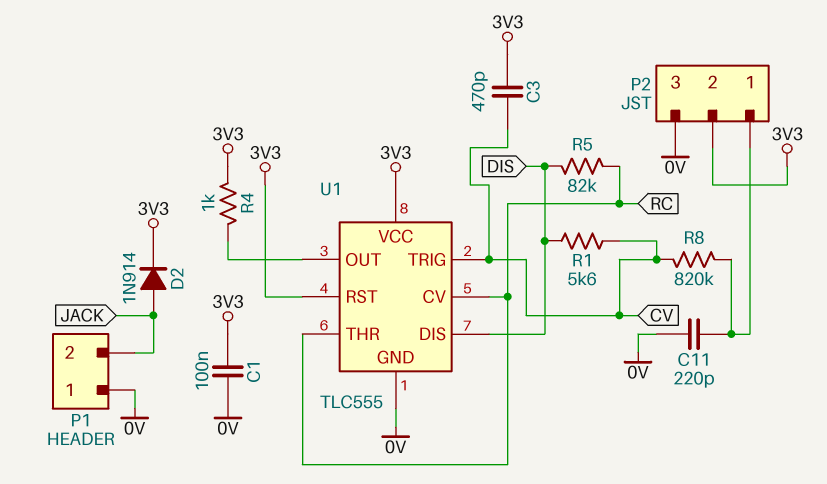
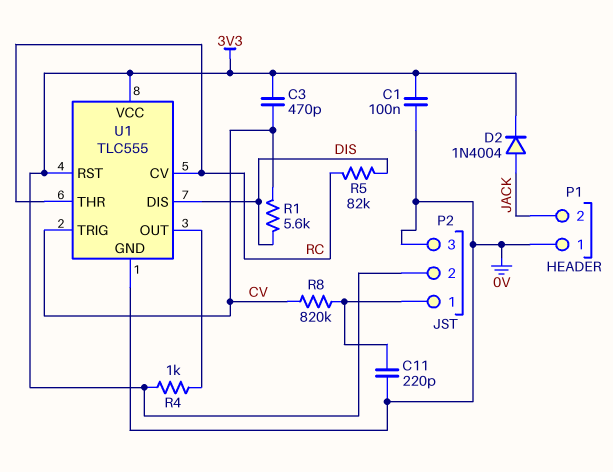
D2: diode 1N914 (A JACK, K 3V3) -> diode 1N4004 (A JACK, K 3V3)

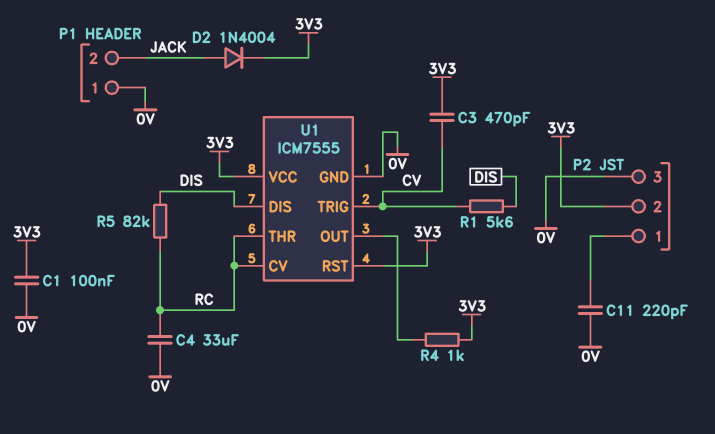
C4: none -> 33uF (0V, RC)
R8: 820k (CV, P2/1) -> none
U1: TLC555 -> ICM7555

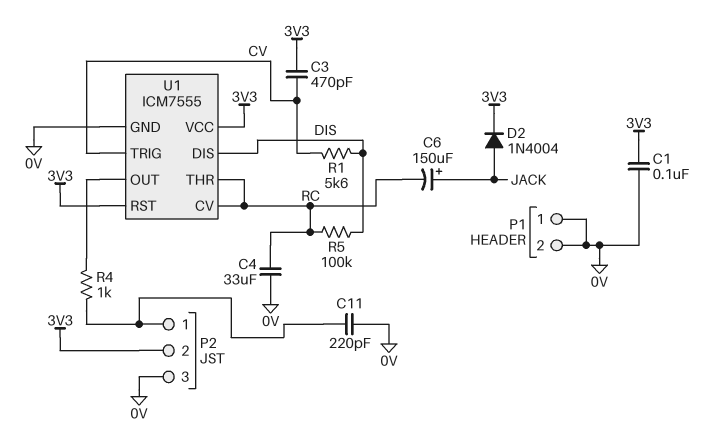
C6: none -> 150uF (plus JACK, minus RC)
P1 pin 2: JACK -> 0V
R4: 1k (3V3, U1/OUT) -> 1k (P2/1, U1/OUT)
R5: 82k (DIS, RC) -> 100k (DIS, RC)

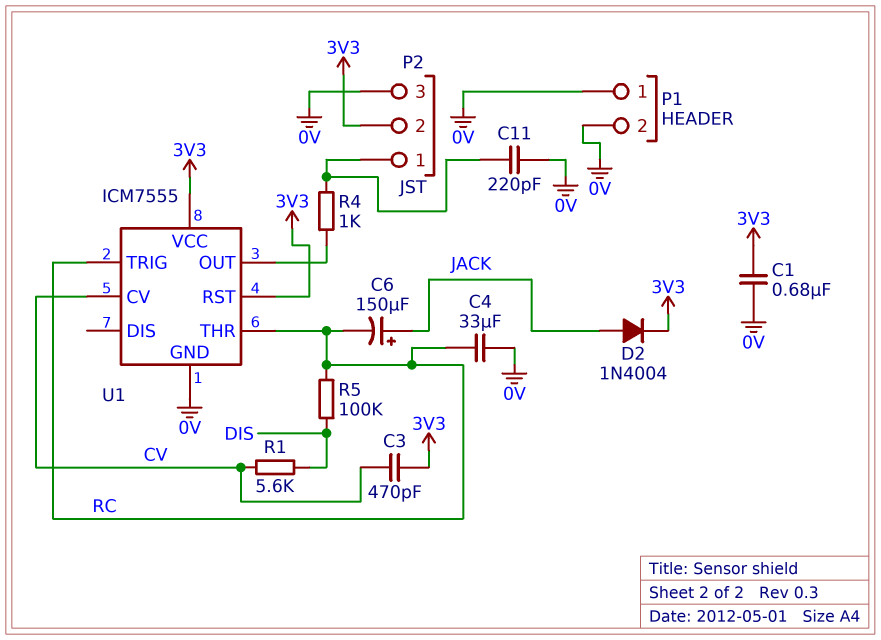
C1: 100nF (0V, 3V3) -> 680nF (0V, 3V3)
U1 pin CV: RC -> CV
U1 pin DIS: DIS -> none
U1 pin TRIG: CV -> RC

